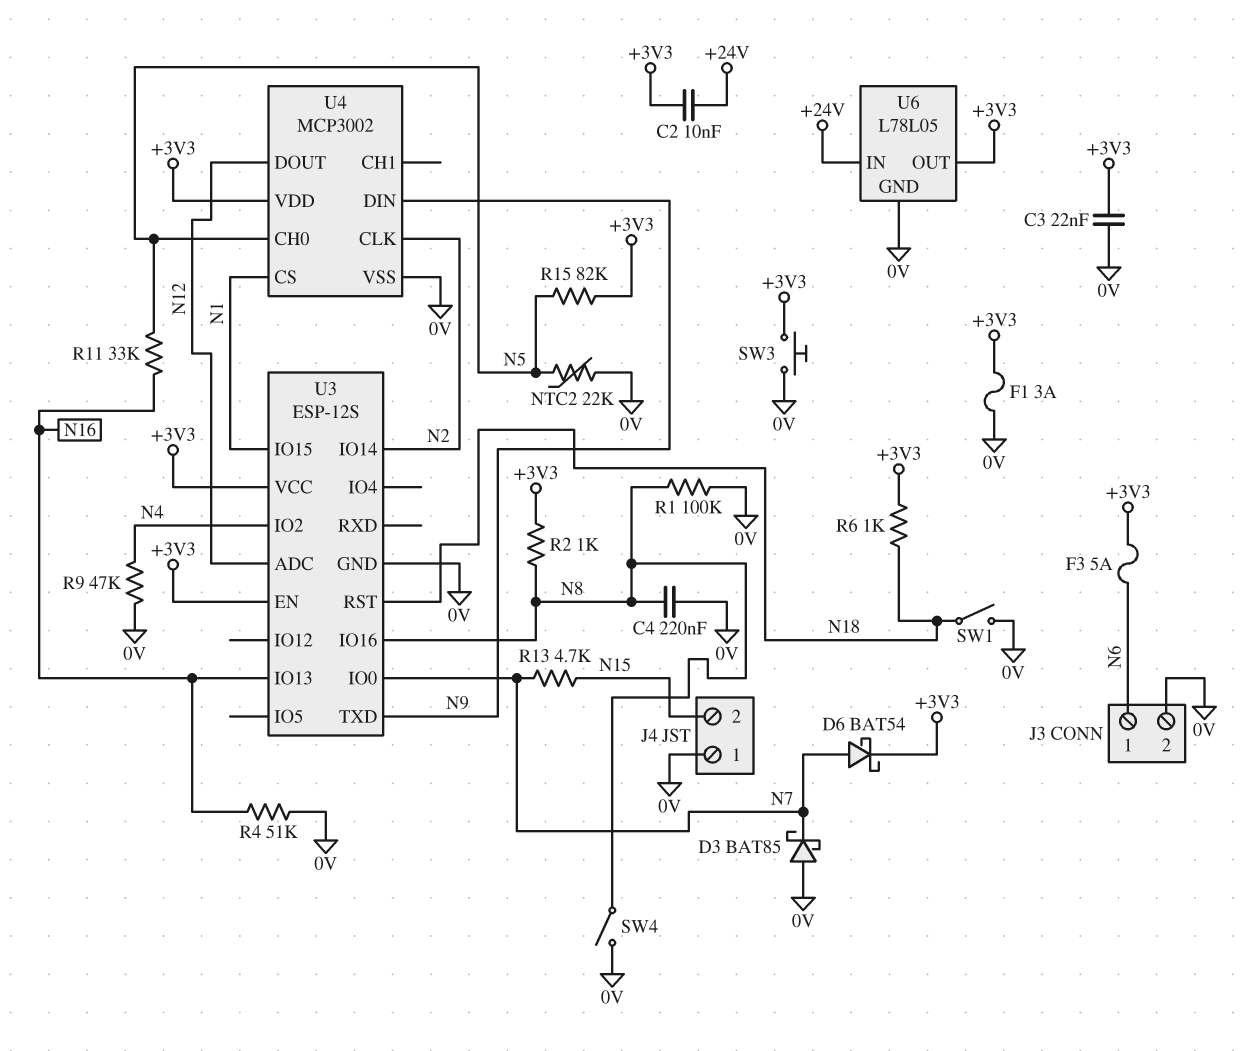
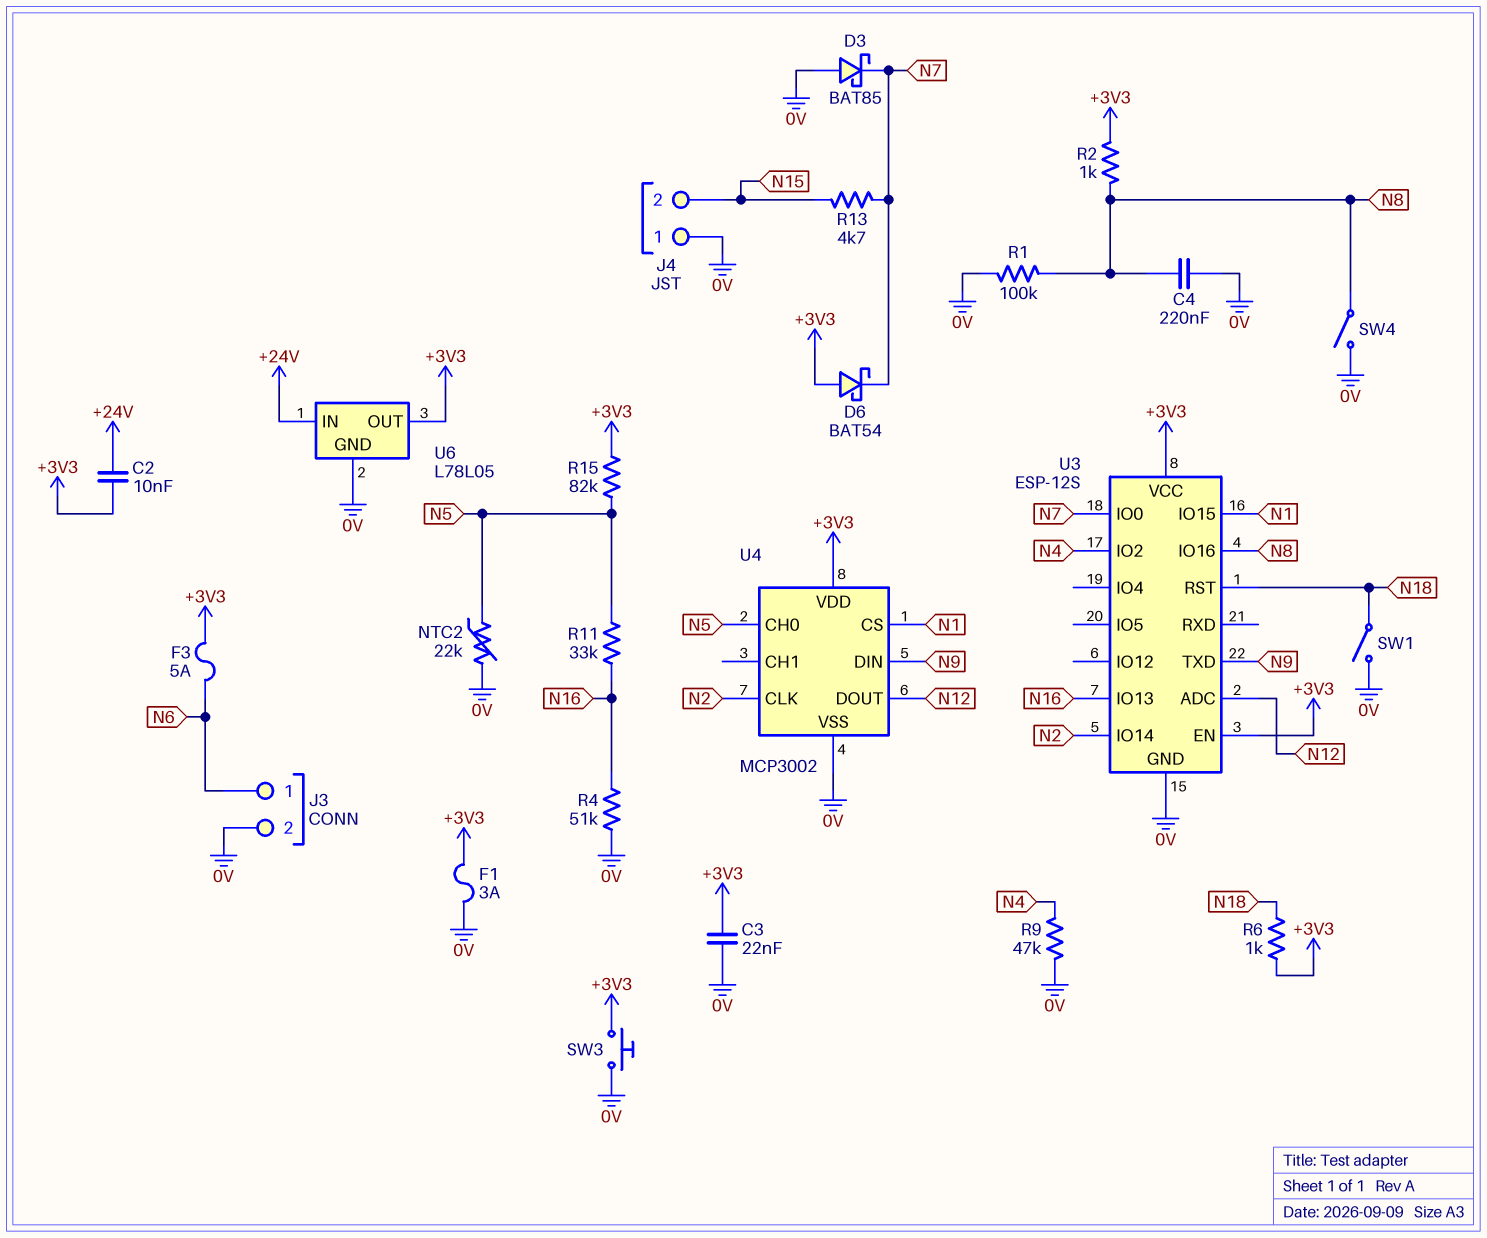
D6: schottky BAT54 (A N7, K +3V3) -> schottky BAT54 (A +3V3, K N7)

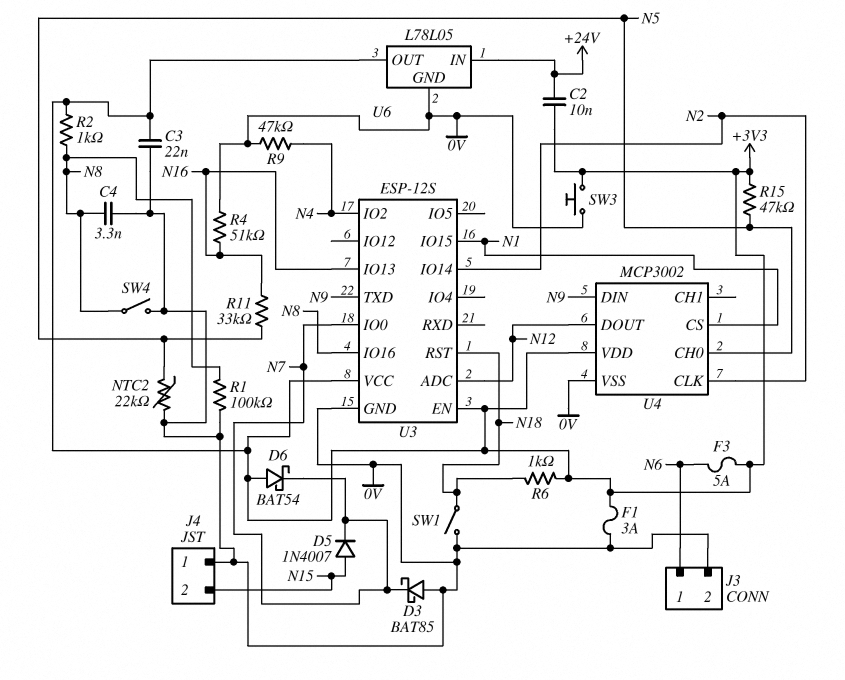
C4: 220nF (0V, N8) -> 3.3nF (0V, N8)
D5: none -> diode 1N4007 (A N15, K N7)
R13: 4.7k (N7, N15) -> none
R15: 82k (+3V3, N5) -> 47k (+3V3, N5)

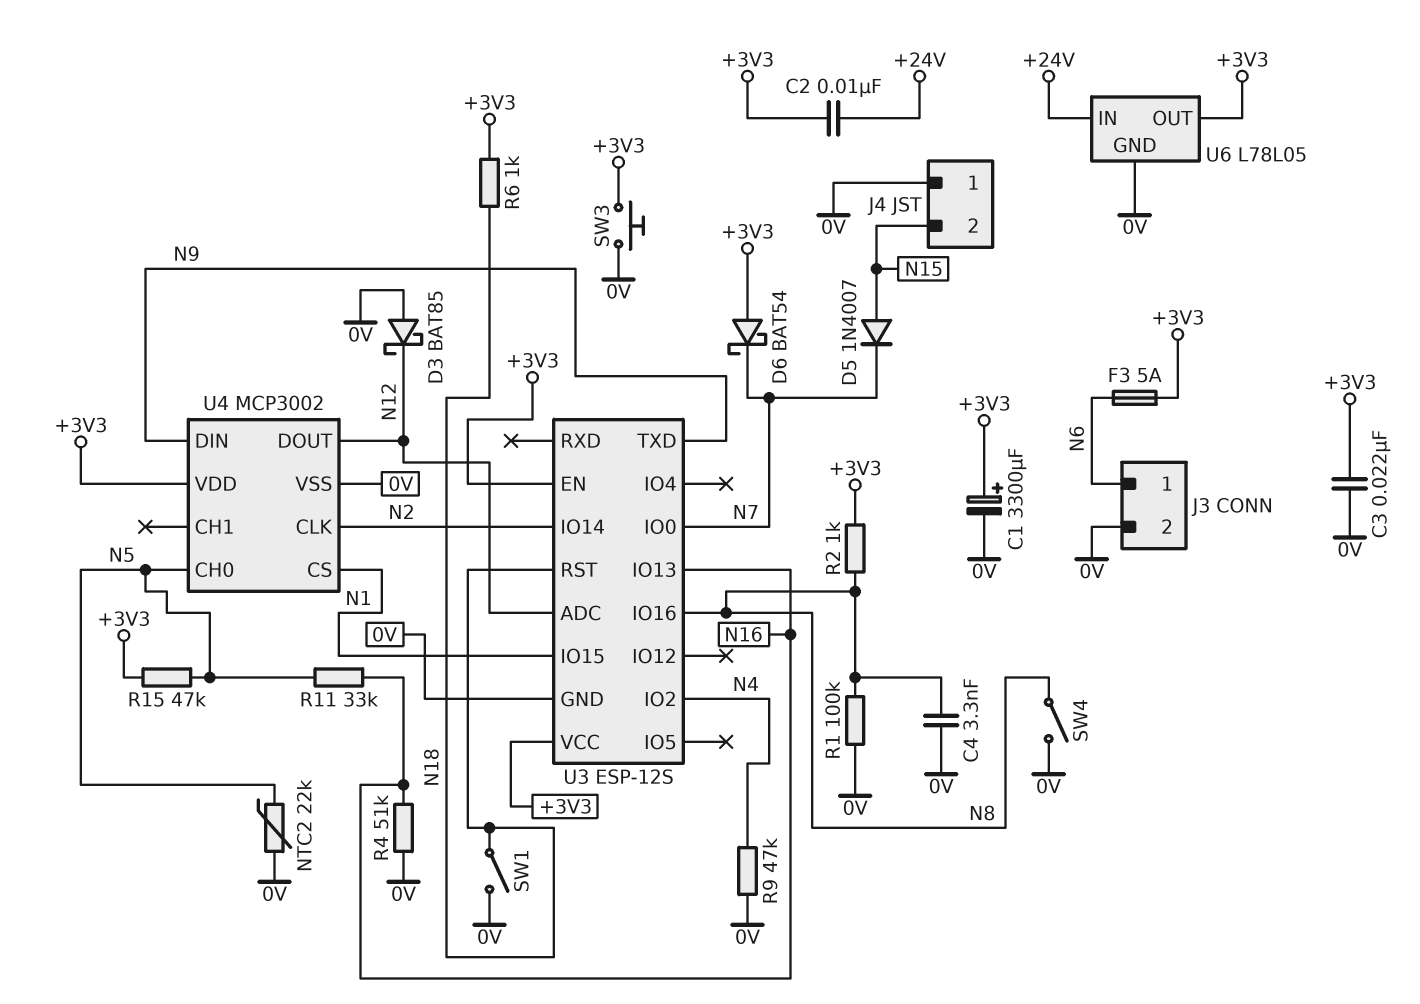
C1: none -> 3300uF (plus +3V3, minus 0V)
D3: schottky BAT85 (A 0V, K N7) -> schottky BAT85 (A 0V, K N12)
F1: 3A (+3V3, 0V) -> none

